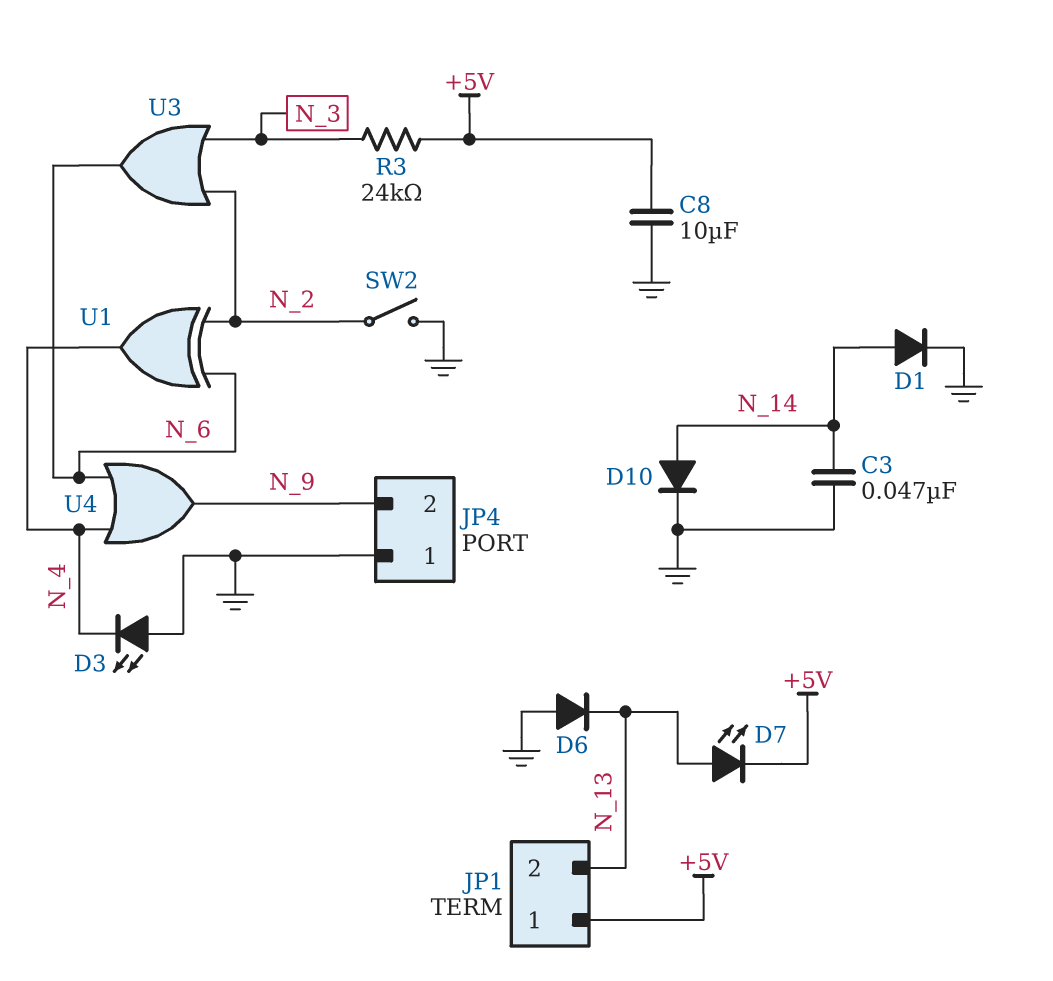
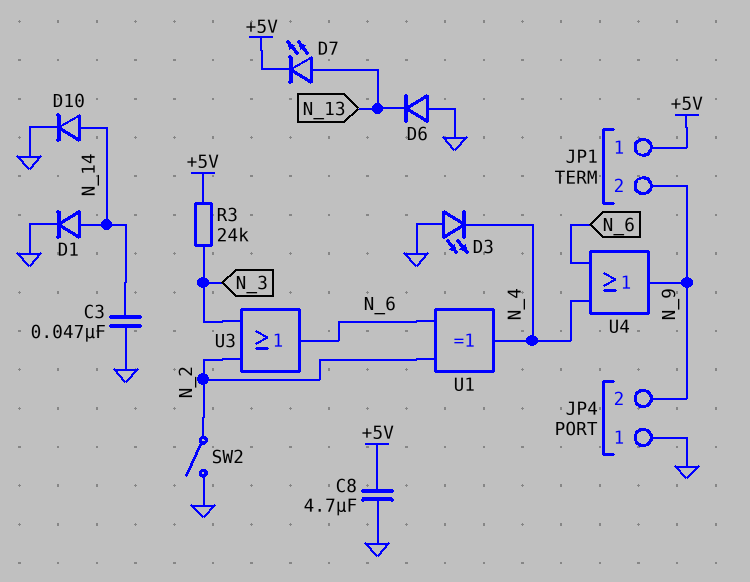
C8: 10uF (+5V, GND) -> 4.7uF (+5V, GND)
JP1 pin 2: N_13 -> N_9

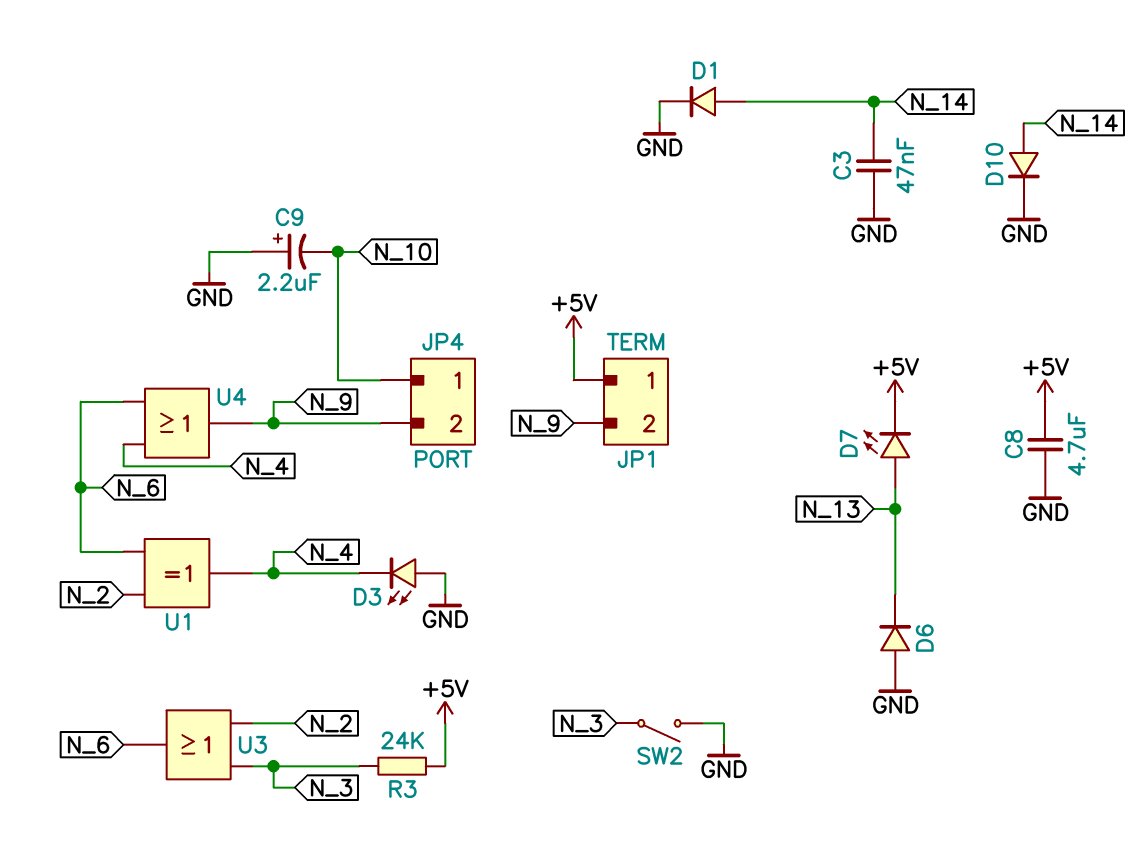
C9: none -> 2.2uF (plus GND, minus N_10)
JP4 pin 1: GND -> N_10
SW2: switch (GND, N_2) -> switch (GND, N_3)

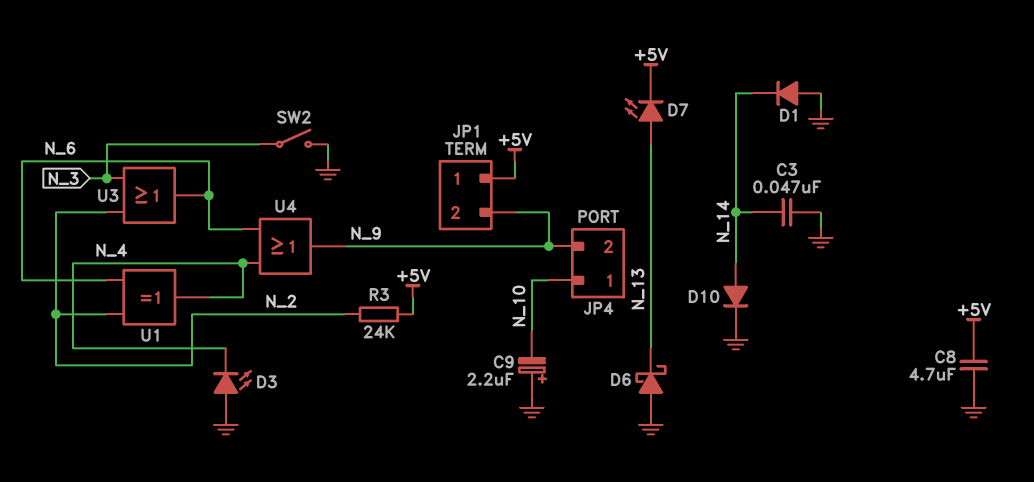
D1: diode (A N_14, K GND) -> diode (A GND, K N_14)
D6: diode (A GND, K N_13) -> schottky (A GND, K N_13)
R3: 24k (+5V, N_3) -> 24k (+5V, N_2)

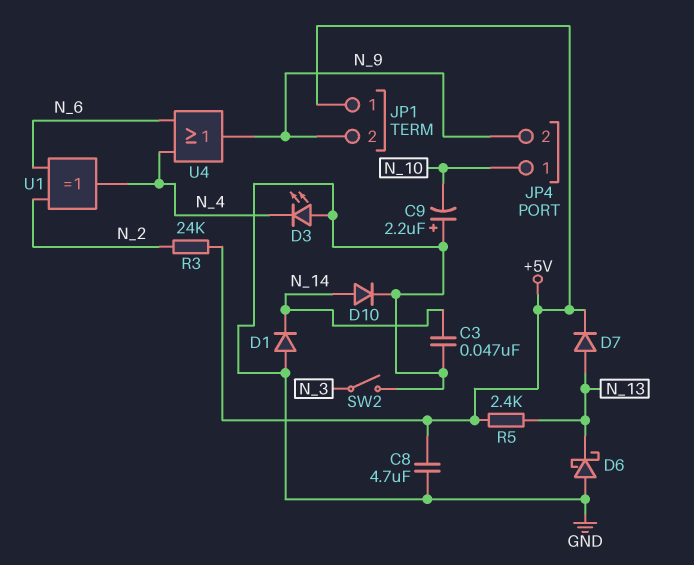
D7: LED (A N_13, K +5V) -> diode (A N_13, K +5V)
R5: none -> 2.4k (+5V, N_13)
U3: OR (in N_2, in N_3, out N_6) -> none

